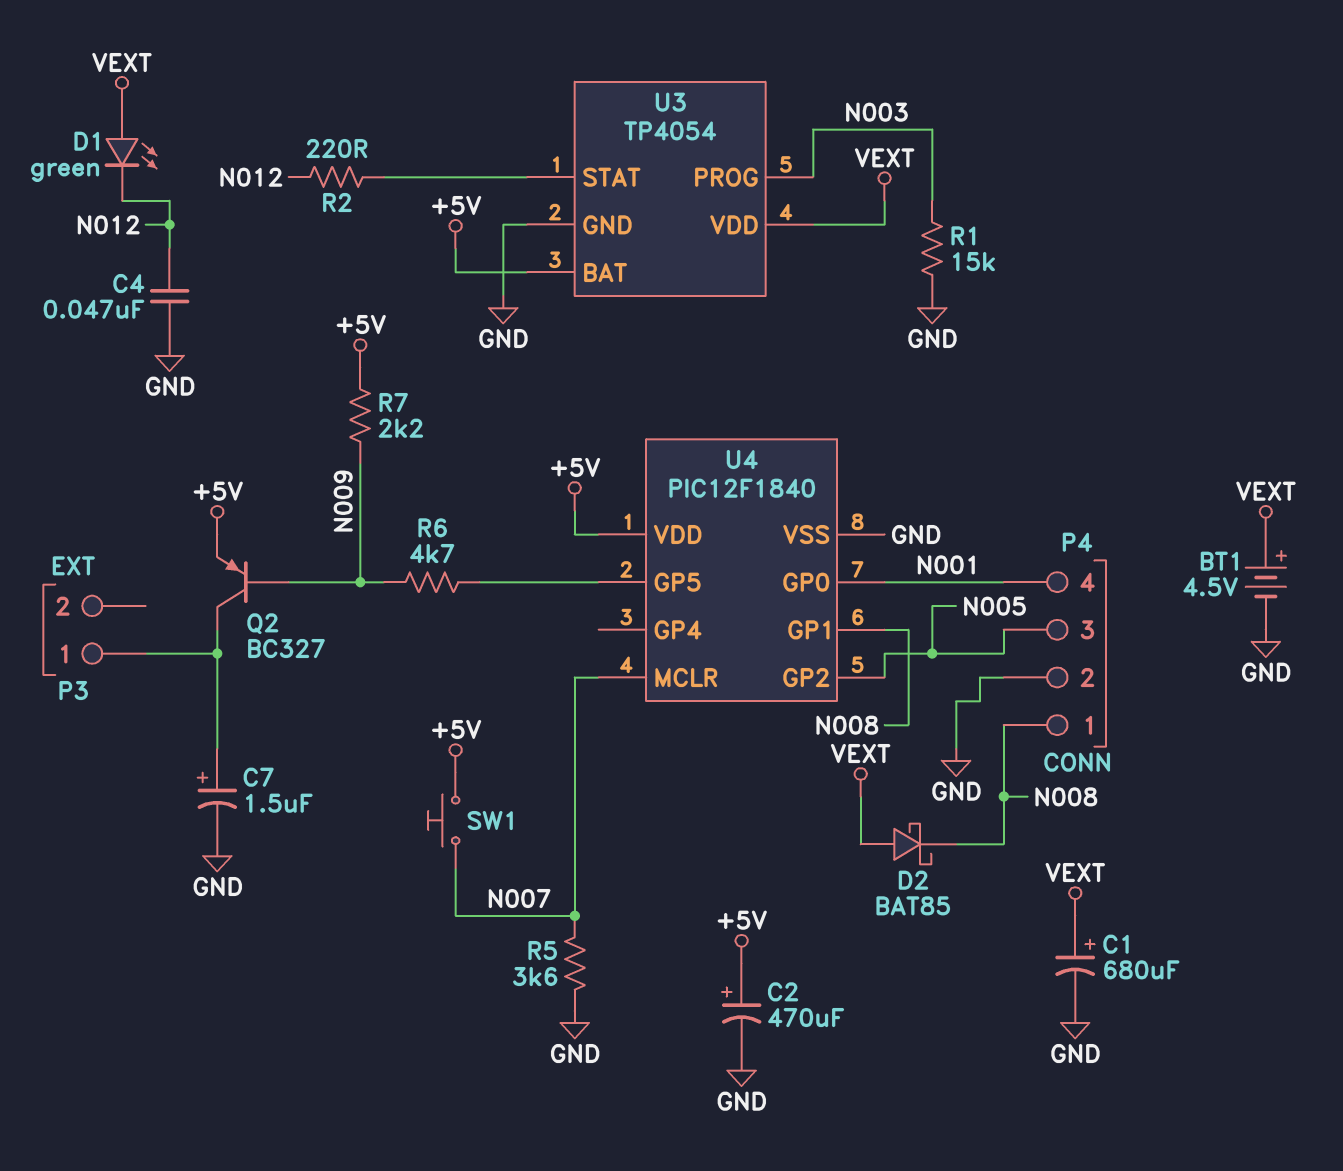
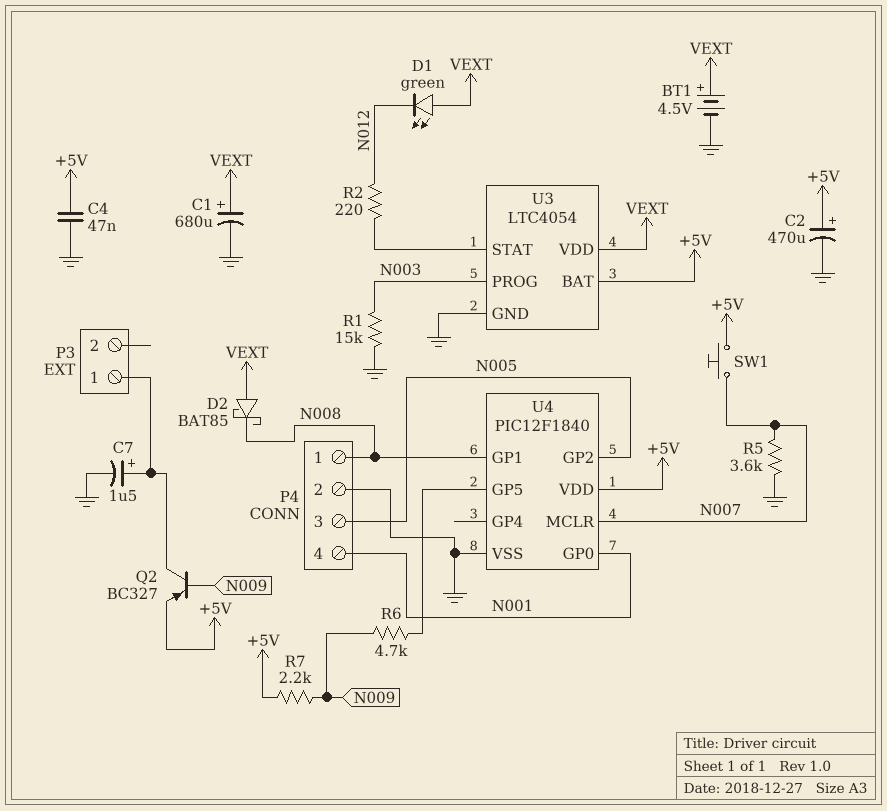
C4: 47nF (GND, N012) -> 47nF (+5V, GND)
U3: TP4054 -> LTC4054

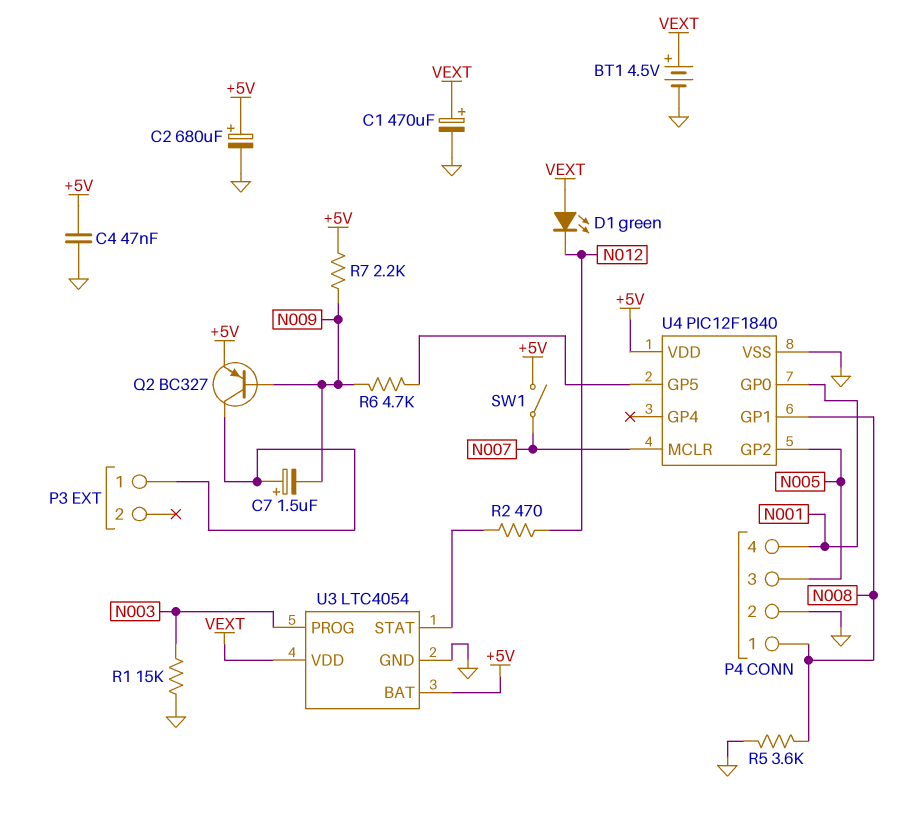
C1: 680uF (plus VEXT, minus GND) -> 470uF (plus VEXT, minus GND)
C2: 470uF (plus +5V, minus GND) -> 680uF (plus +5V, minus GND)
C7: 1.5uF (plus P3/1, minus GND) -> 1.5uF (plus P3/1, minus N009)
D2: schottky BAT85 (A VEXT, K N008) -> none
R2: 220 (N012, U3/STAT) -> 470 (N012, U3/STAT)
R5: 3.6k (GND, N007) -> 3.6k (GND, N008)
SW1: button (+5V, N007) -> switch (+5V, N007)

